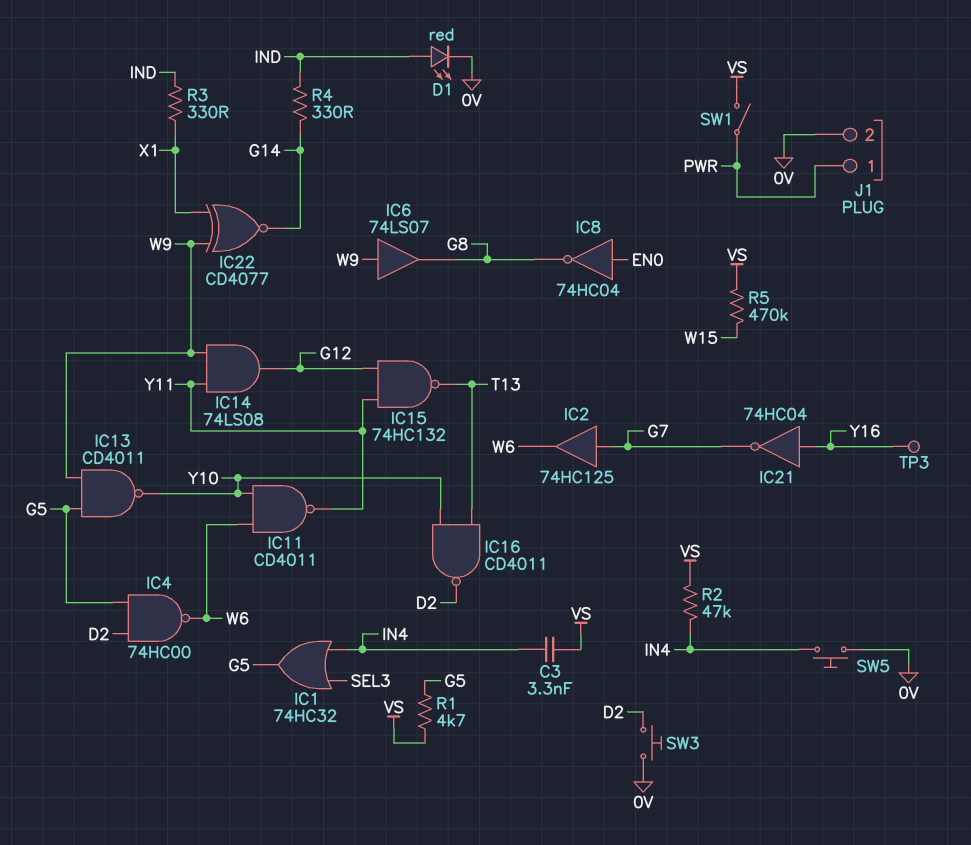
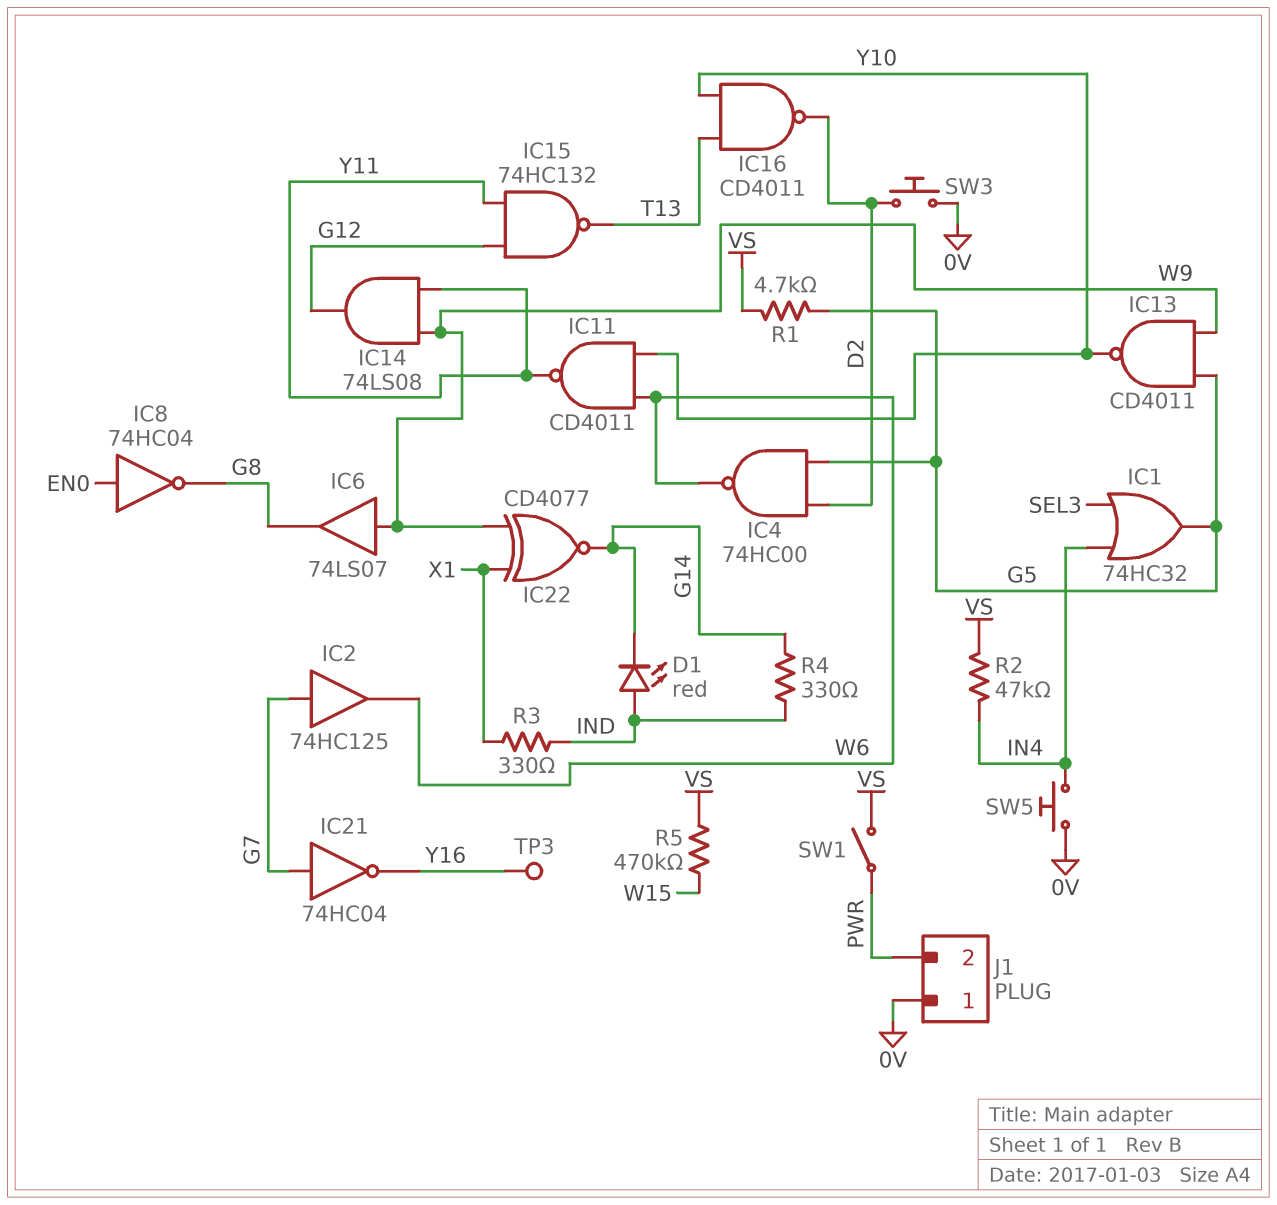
C3: 3.3nF (IN4, VS) -> none
D1: LED red (A IND, K 0V) -> LED red (A IND, K G14)
IC21: NOT 74HC04 (in Y16, out G7) -> NOT 74HC04 (in G7, out Y16)
J1 pin 1: PWR -> 0V
J1 pin 2: 0V -> PWR

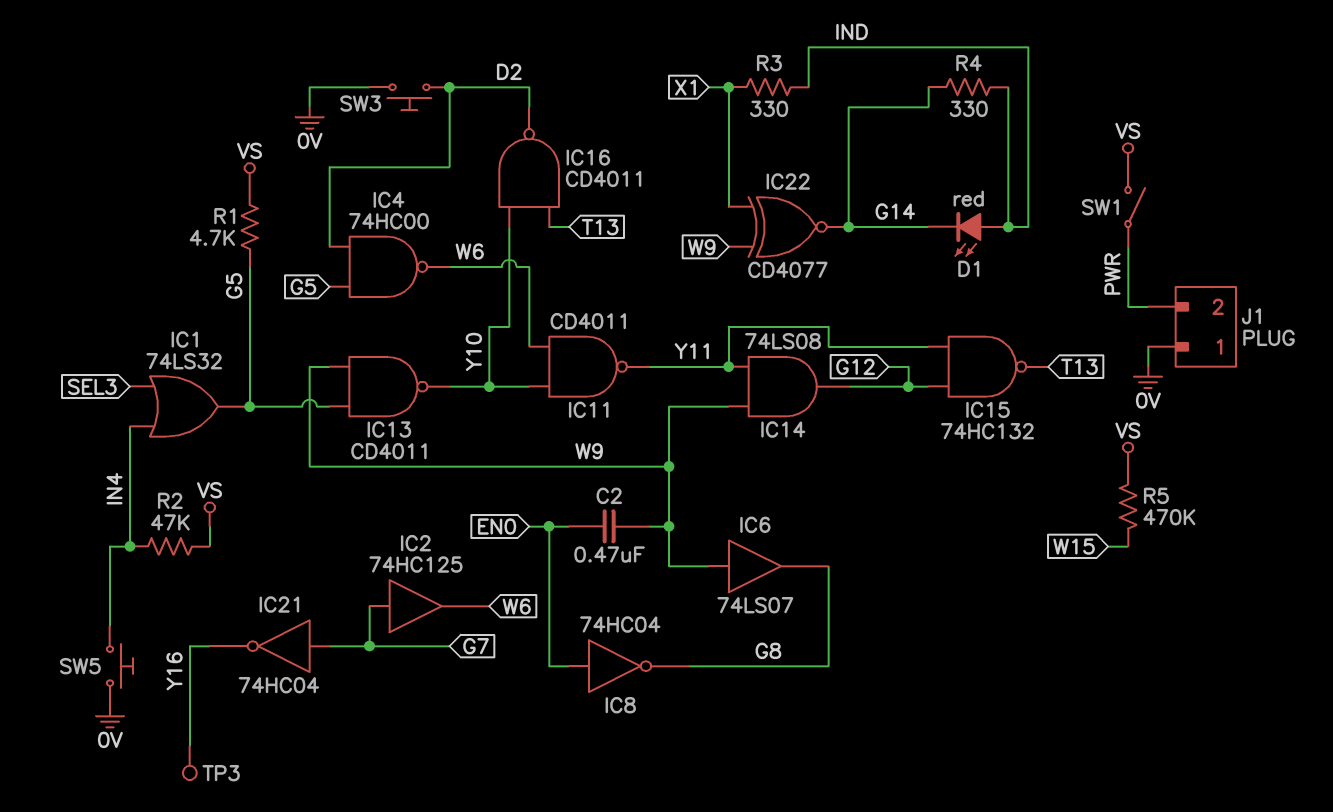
C2: none -> 470nF (EN0, W9)
IC1: OR 74HC32 (in IN4, in SEL3, out G5) -> OR 74LS32 (in IN4, in SEL3, out G5)

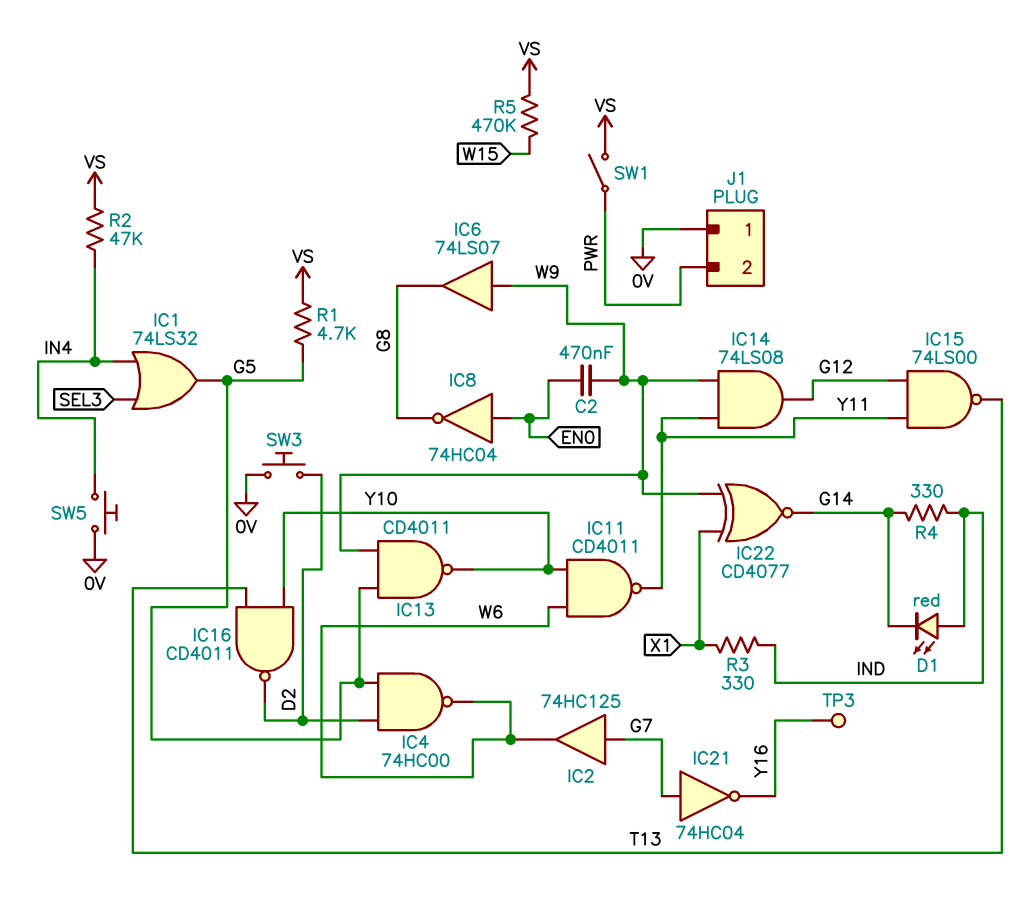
IC15: NAND 74HC132 (in G12, in Y11, out T13) -> NAND 74LS00 (in G12, in Y11, out T13)

